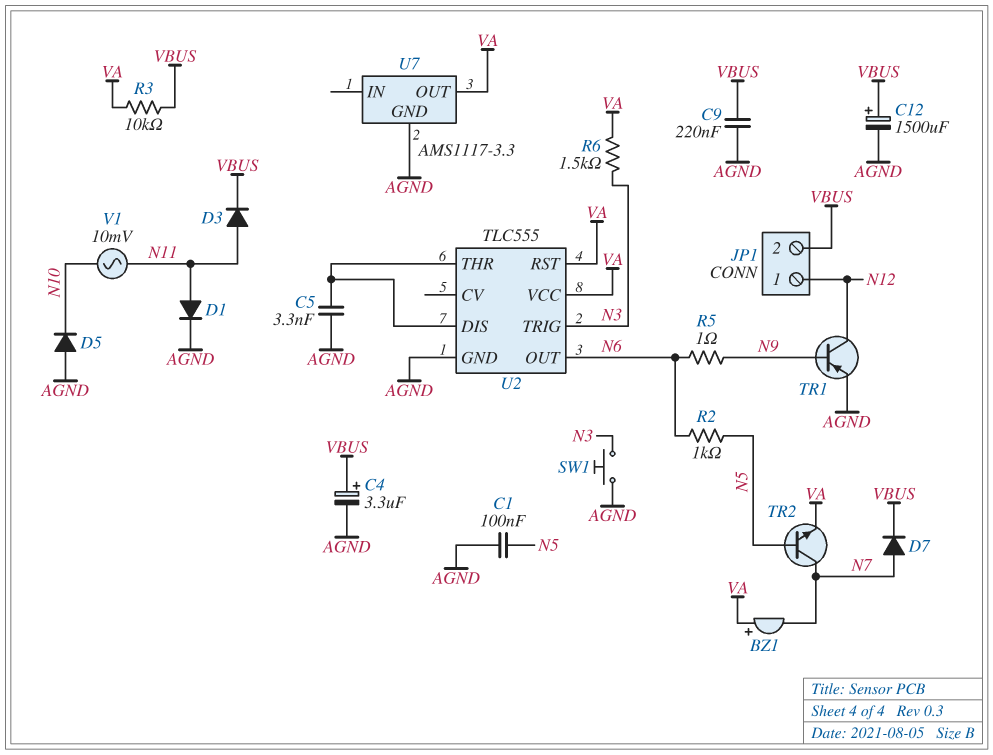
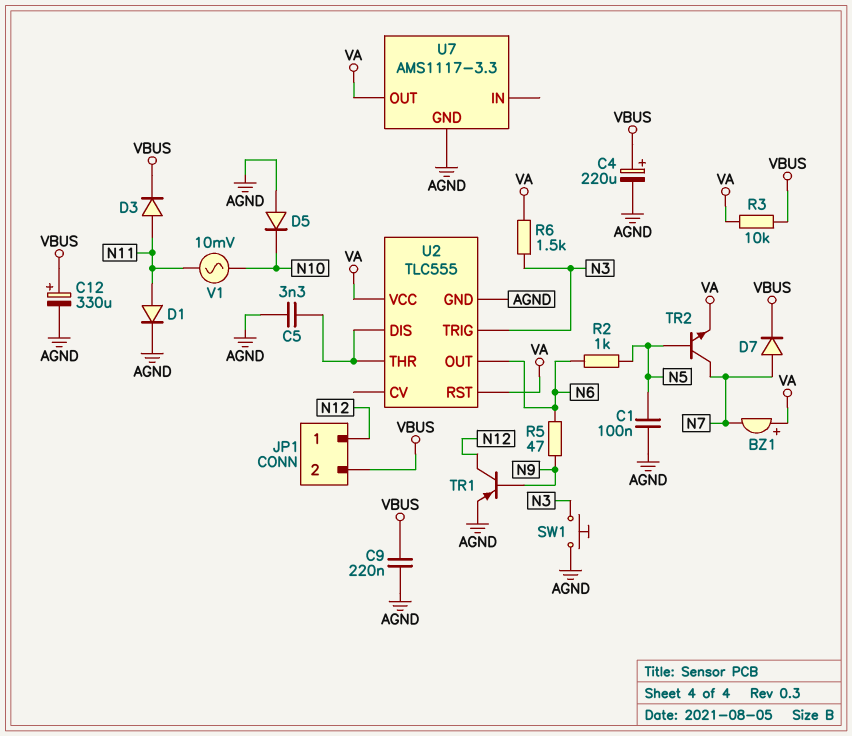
C4: 3.3uF (plus VBUS, minus AGND) -> 220uF (plus VBUS, minus AGND)
C12: 1500uF (plus VBUS, minus AGND) -> 330uF (plus VBUS, minus AGND)
R5: 1 (N6, N9) -> 47 (N6, N9)

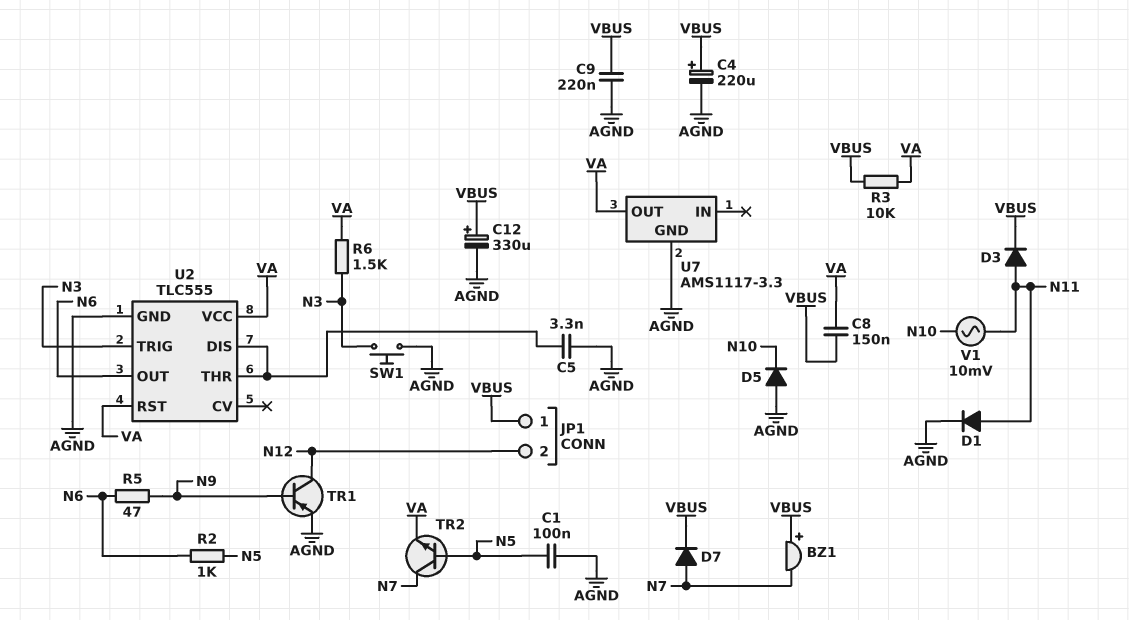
BZ1: buzzer (plus VA, minus N7) -> buzzer (plus VBUS, minus N7)
C8: none -> 150nF (VA, VBUS)
JP1 pin 1: N12 -> VBUS
JP1 pin 2: VBUS -> N12

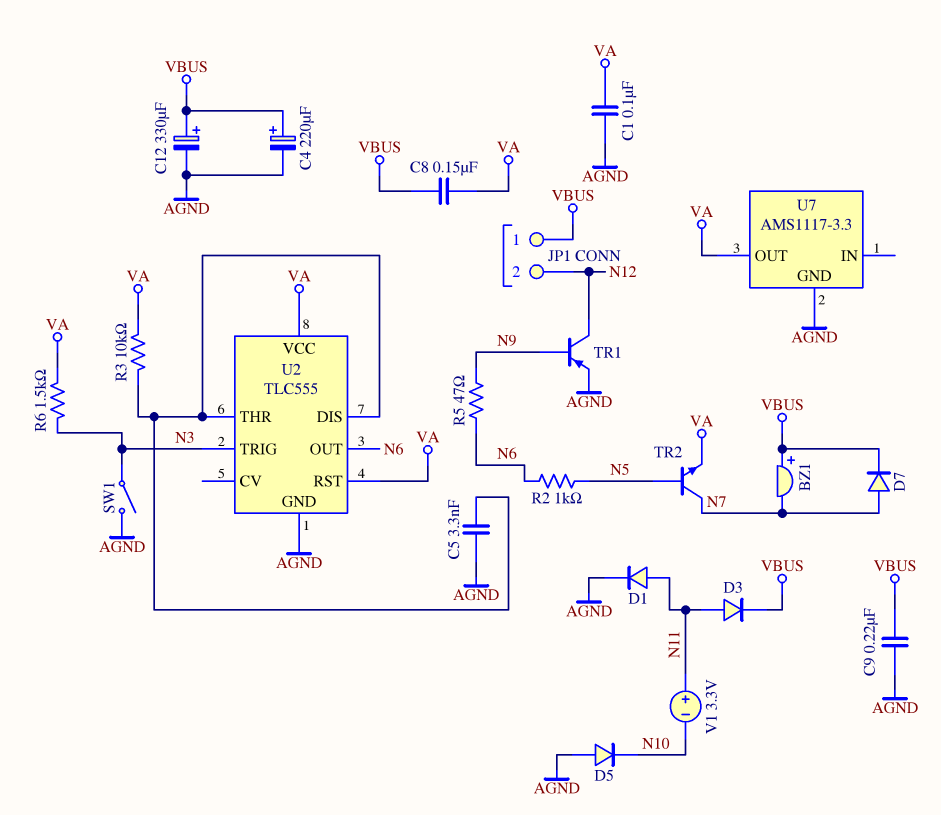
C1: 100nF (AGND, N5) -> 100nF (AGND, VA)
R3: 10k (VA, VBUS) -> 10k (U2/DIS, VA)
SW1: button (AGND, N3) -> switch (AGND, N3)
V1: AC 10mV (N10, N11) -> 3.3V (plus N11, minus N10)

